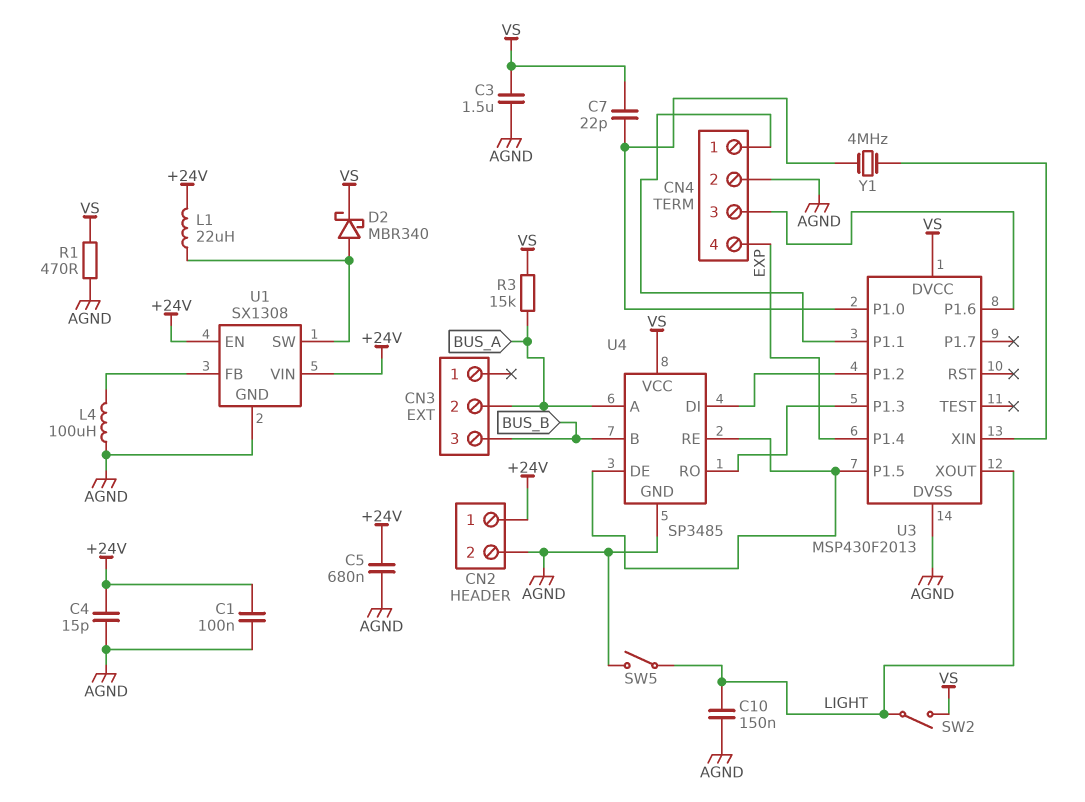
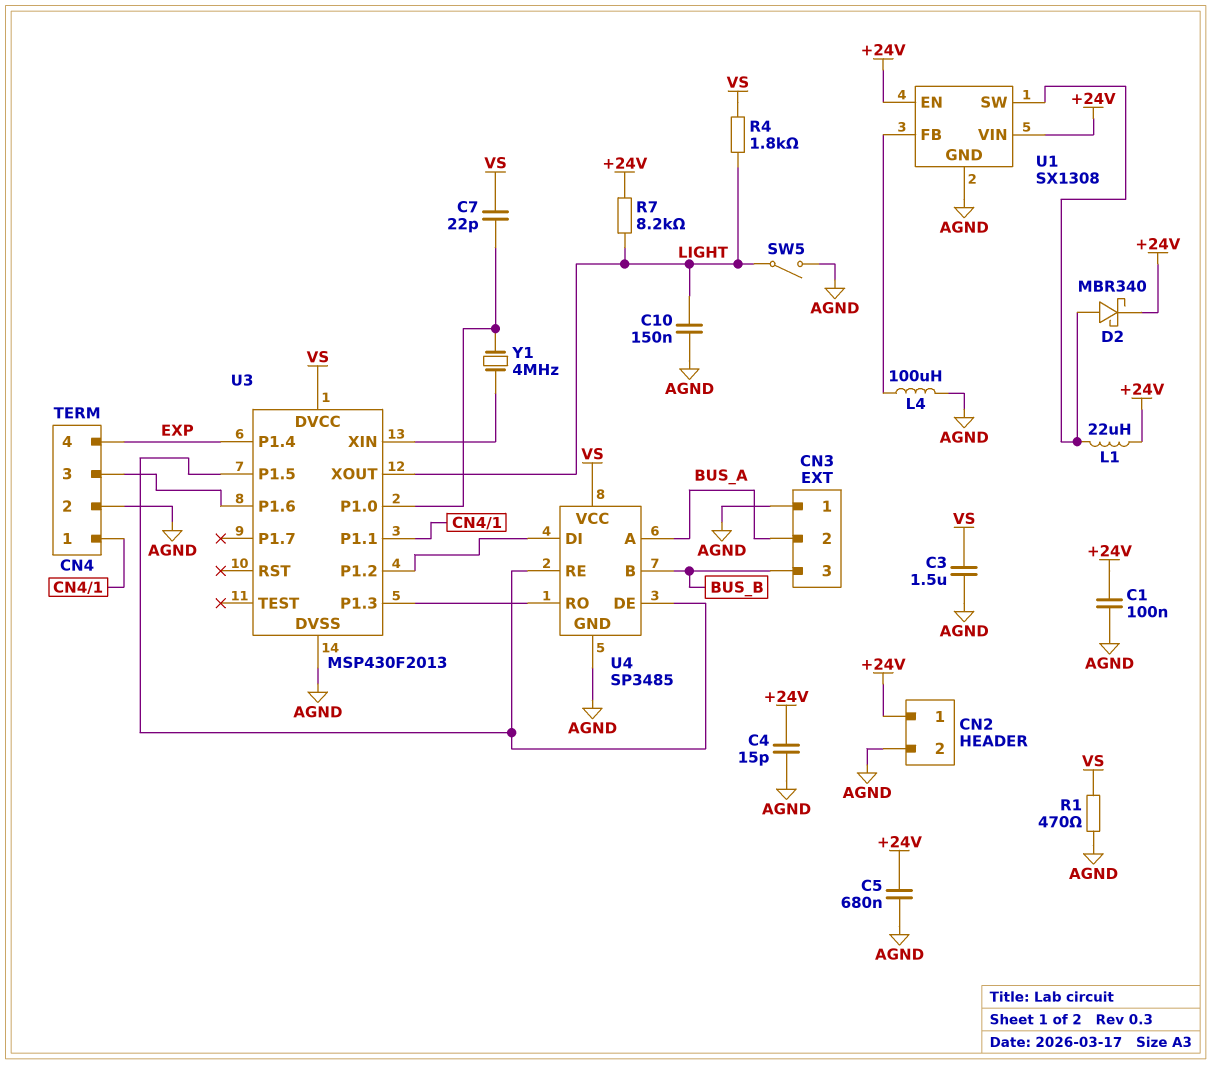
CN3 pin 1: none -> AGND
D2: schottky MBR340 (A U1/SW, K VS) -> schottky MBR340 (A U1/SW, K +24V)
R3: 15k (BUS_A, VS) -> none
R4: none -> 1.8k (LIGHT, VS)
R7: none -> 8.2k (+24V, LIGHT)
SW2: switch (LIGHT, VS) -> none

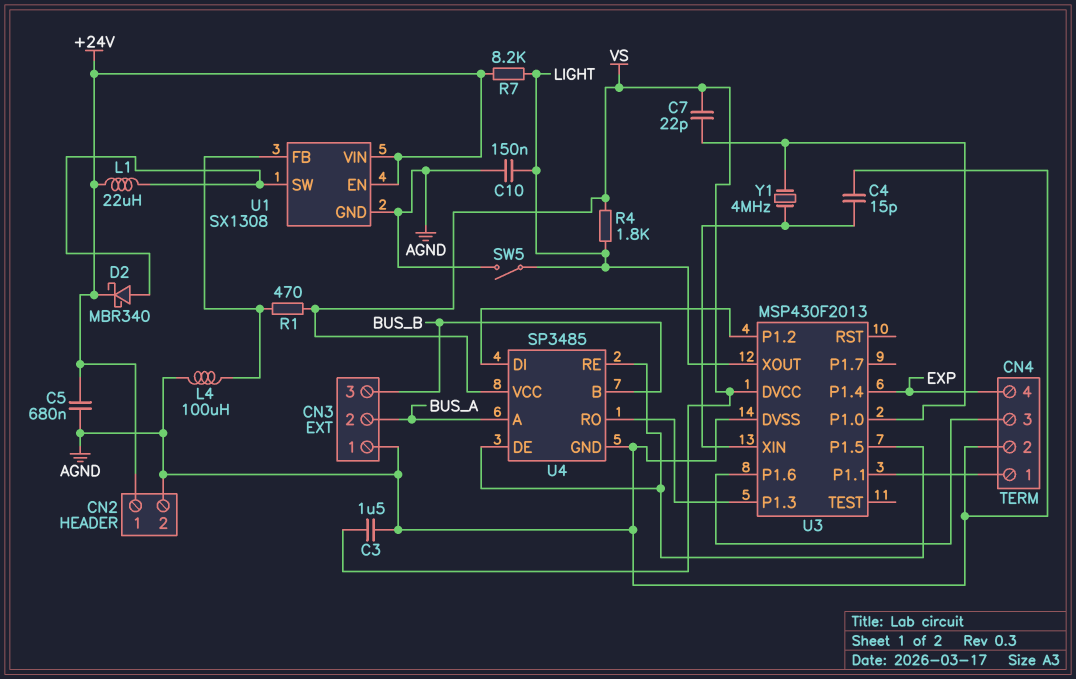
C1: 100nF (+24V, AGND) -> none
C4: 15pF (+24V, AGND) -> 15pF (AGND, U3/XIN)
R1: 470 (AGND, VS) -> 470 (U1/FB, VS)

